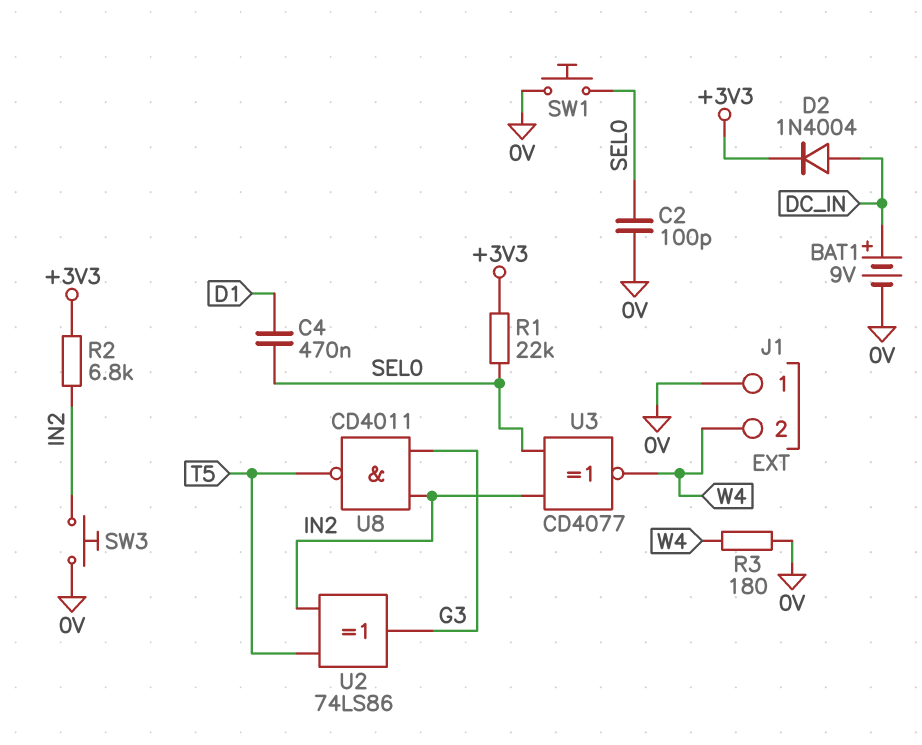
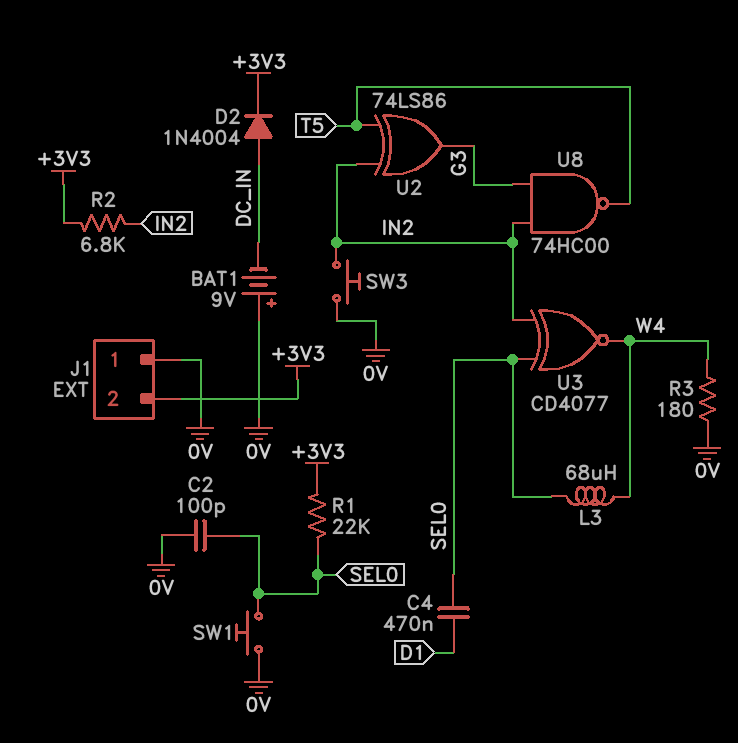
BAT1: 9V (plus DC_IN, minus 0V) -> 9V (plus 0V, minus DC_IN)
J1 pin 2: W4 -> +3V3
L3: none -> 68uH (SEL0, W4)
U8: NAND CD4011 (in G3, in IN2, out T5) -> NAND 74HC00 (in G3, in IN2, out T5)

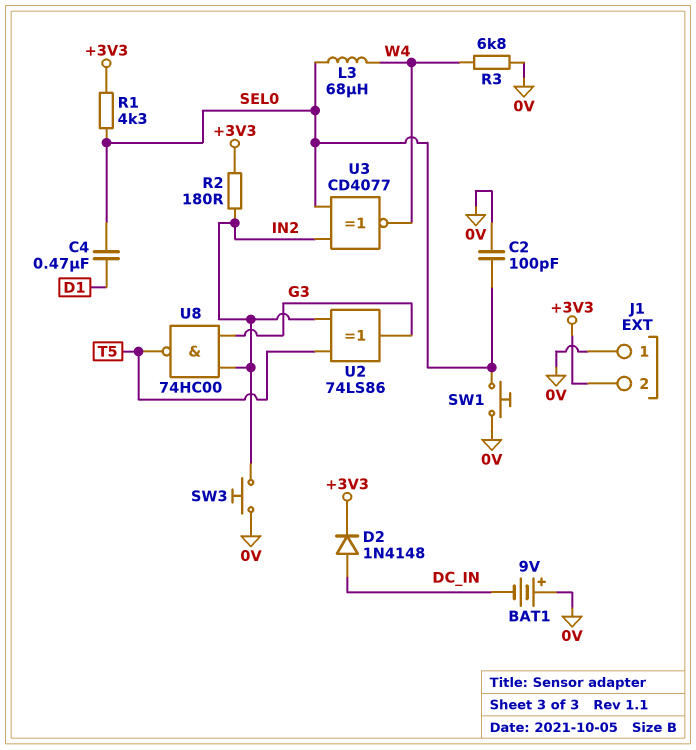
D2: diode 1N4004 (A DC_IN, K +3V3) -> diode 1N4148 (A DC_IN, K +3V3)
R1: 22k (+3V3, SEL0) -> 4.3k (+3V3, SEL0)
R2: 6.8k (+3V3, IN2) -> 180 (+3V3, IN2)
R3: 180 (0V, W4) -> 6.8k (0V, W4)

